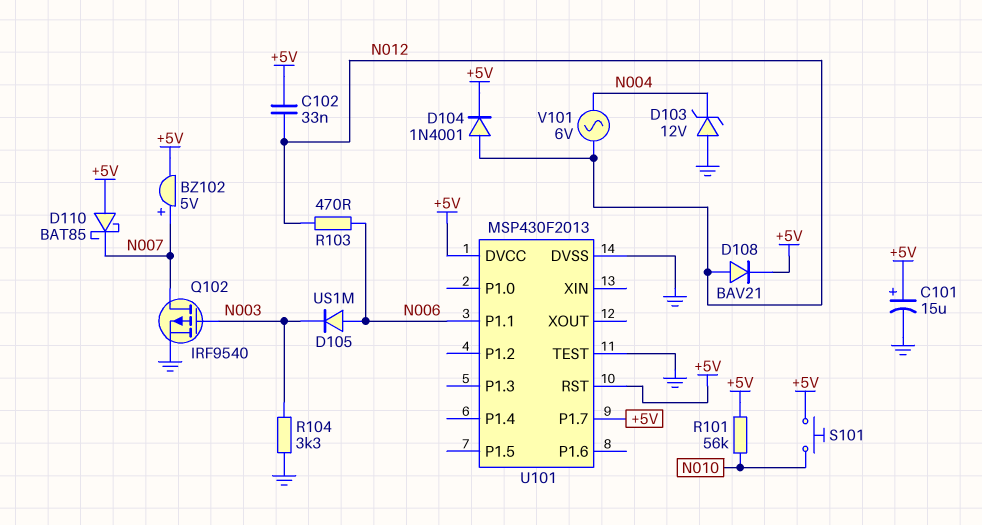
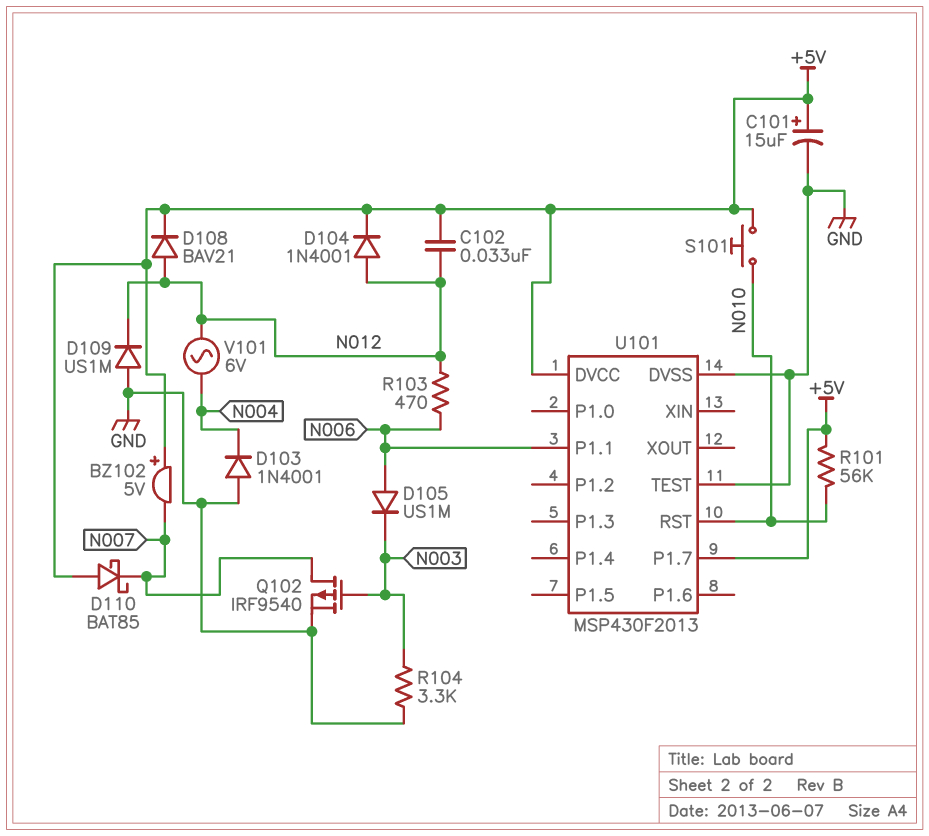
BZ102: buzzer 5V (plus N007, minus +5V) -> buzzer 5V (plus +5V, minus N007)
D103: zener 12V (A GND, K N004) -> diode 1N4001 (A GND, K N004)
D109: none -> diode US1M (A GND, K N012)
U101 pin RST: +5V -> N010

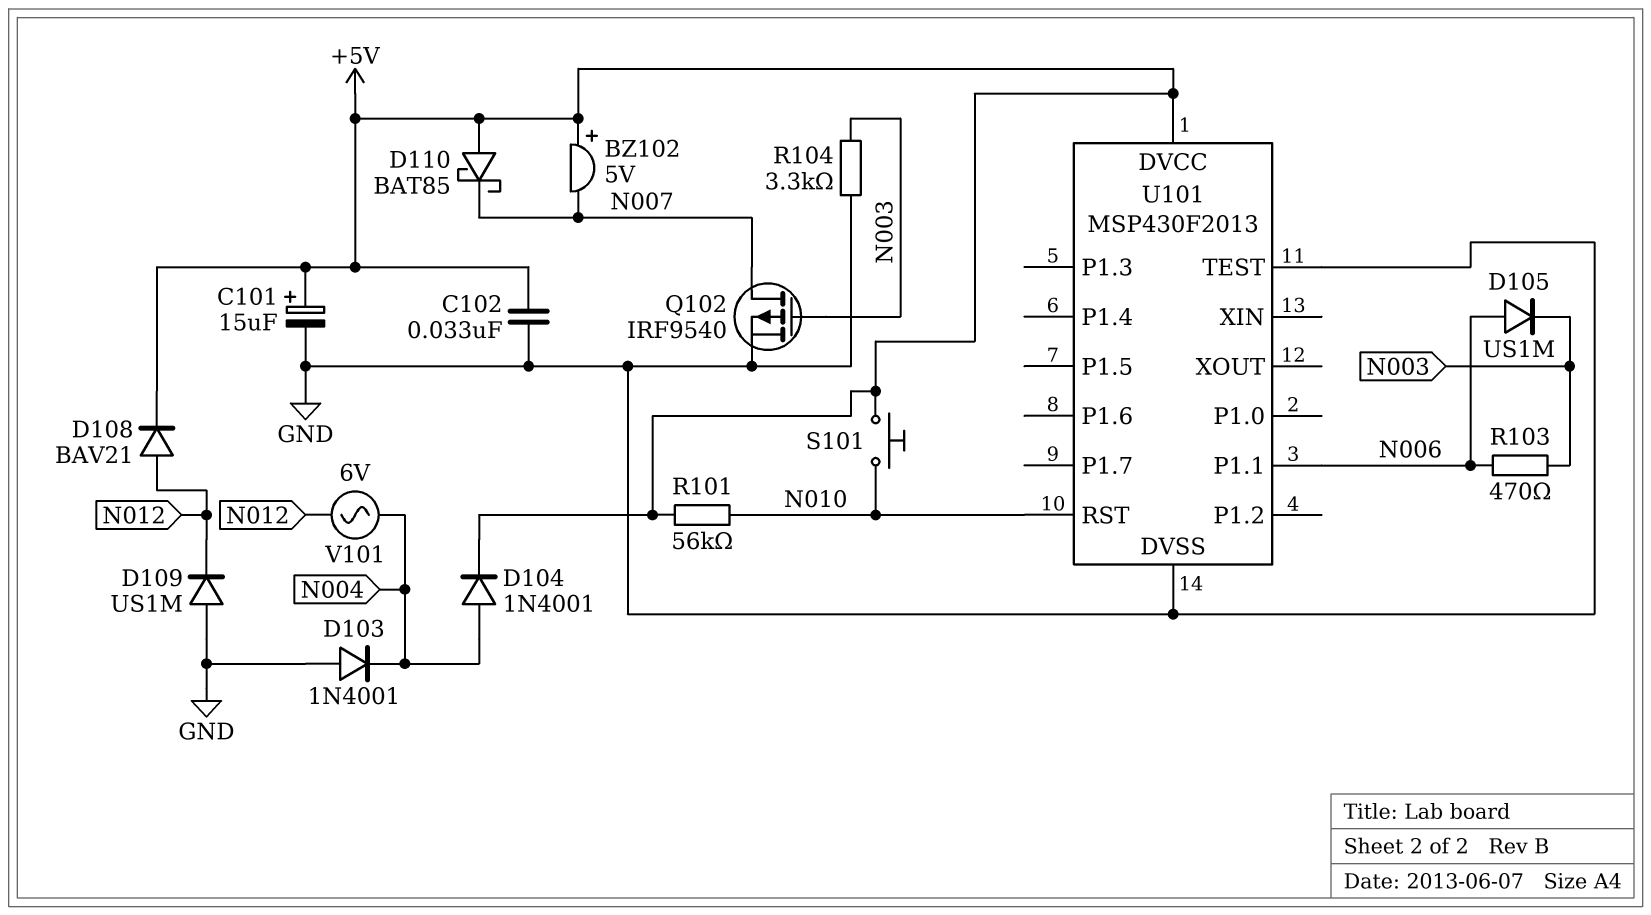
C102: 33nF (+5V, N012) -> 33nF (+5V, GND)
D104: diode 1N4001 (A N012, K +5V) -> diode 1N4001 (A N004, K +5V)
R103: 470 (N006, N012) -> 470 (N003, N006)
U101 pin P1.7: +5V -> none

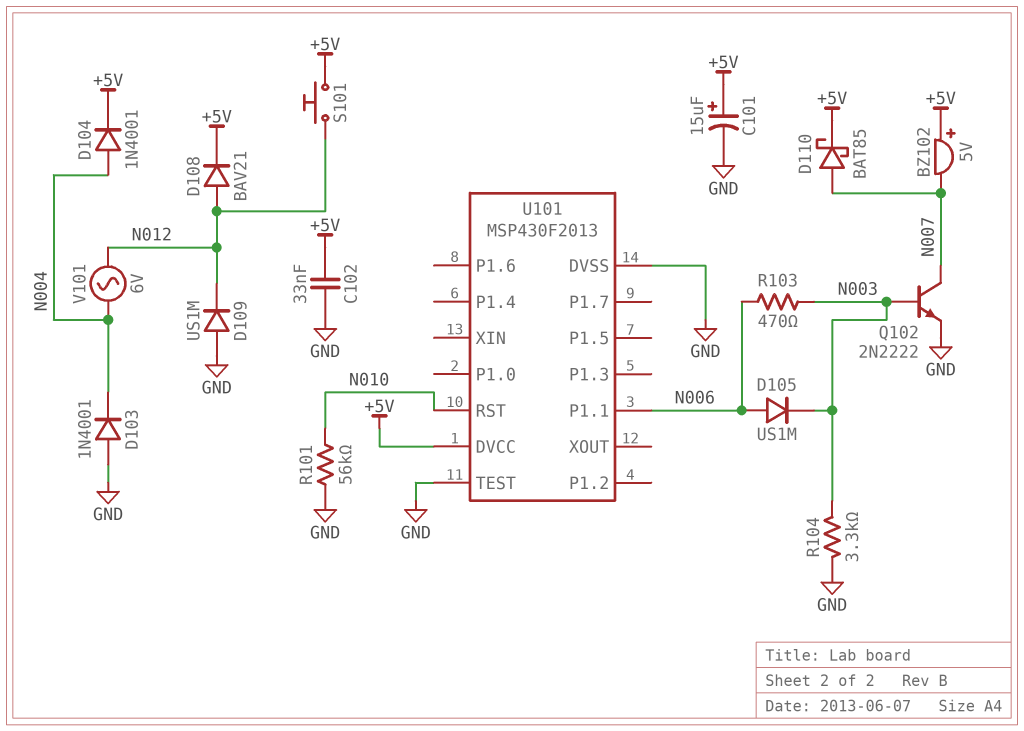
D110: schottky BAT85 (A +5V, K N007) -> schottky BAT85 (A N007, K +5V)
Q102: PMOS IRF9540 (G N003, D N007, S GND) -> NPN 2N2222 (B N003, C N007, E GND)
R101: 56k (+5V, N010) -> 56k (GND, N010)
S101: button (+5V, N010) -> button (+5V, N012)

